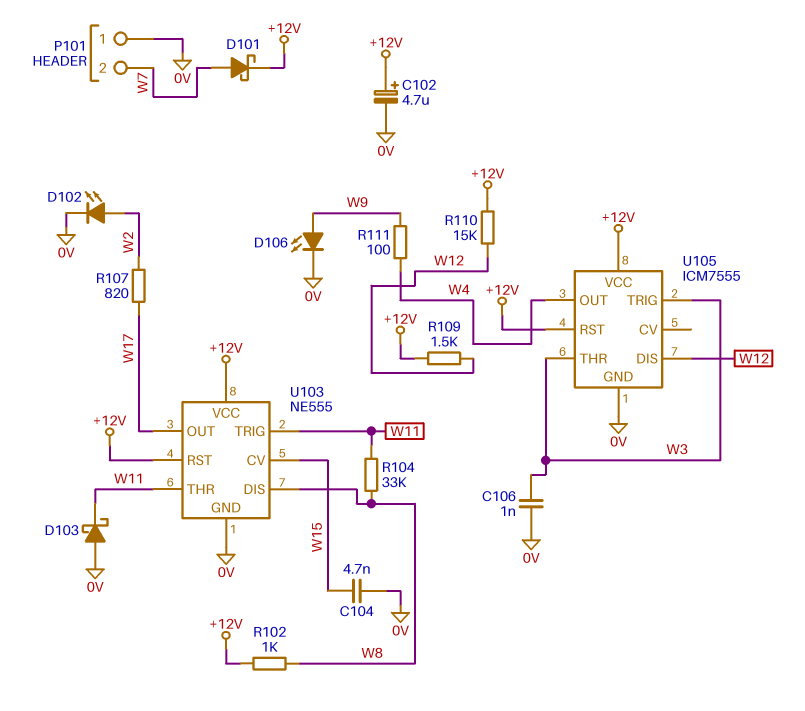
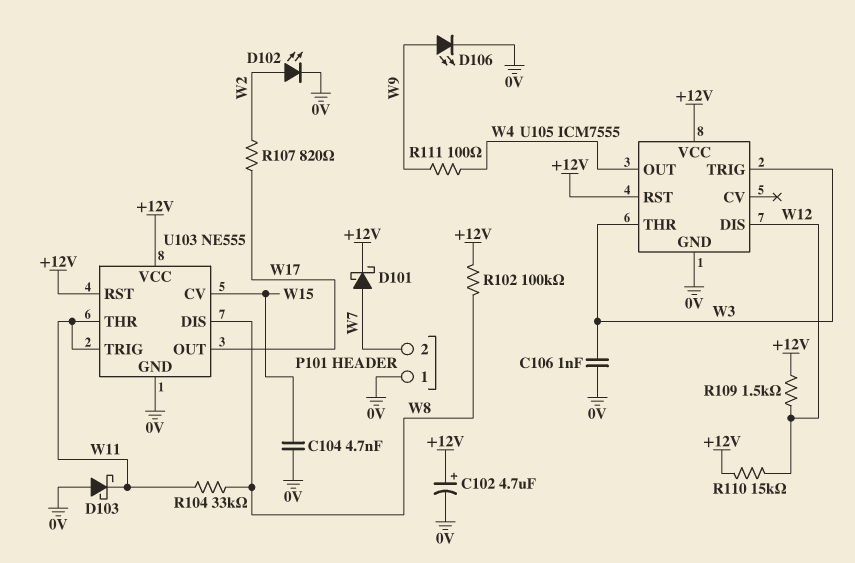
R102: 1k (+12V, W8) -> 100k (+12V, W8)

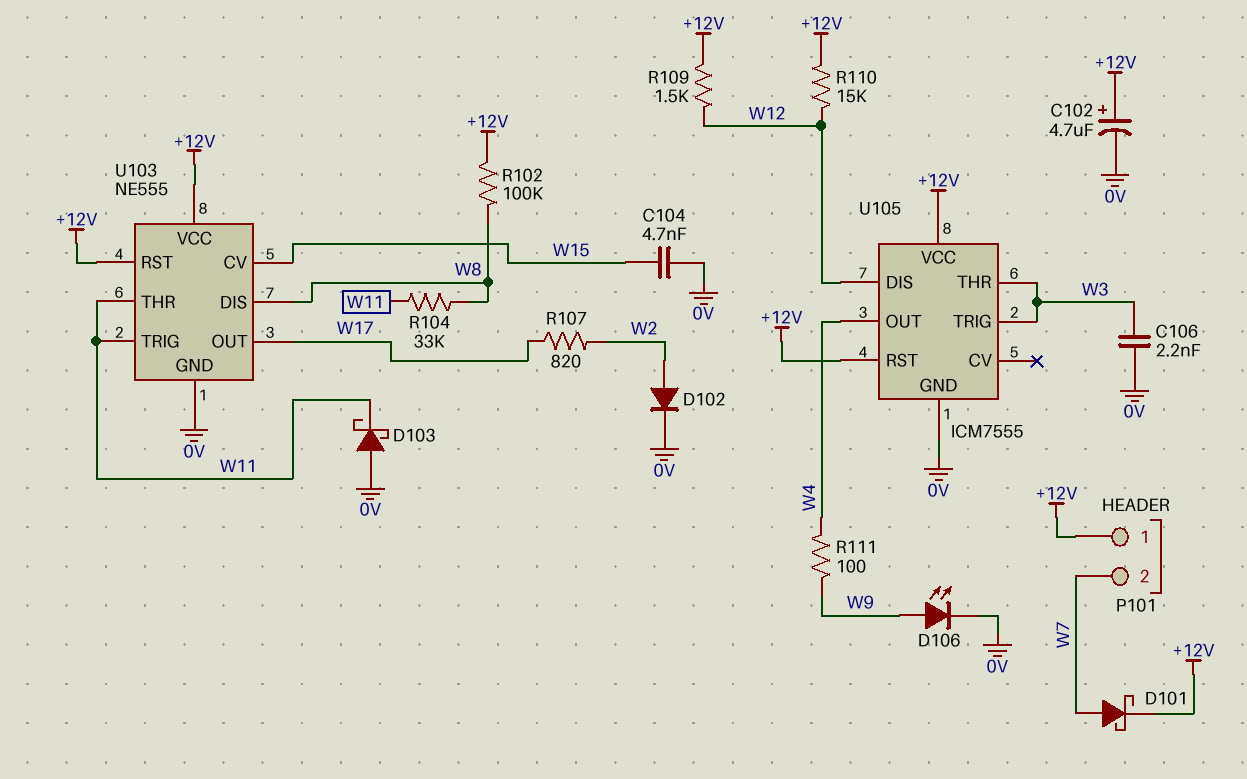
C106: 1nF (0V, W3) -> 2.2nF (0V, W3)
D102: LED (A W2, K 0V) -> diode (A W2, K 0V)
P101 pin 1: 0V -> +12V

